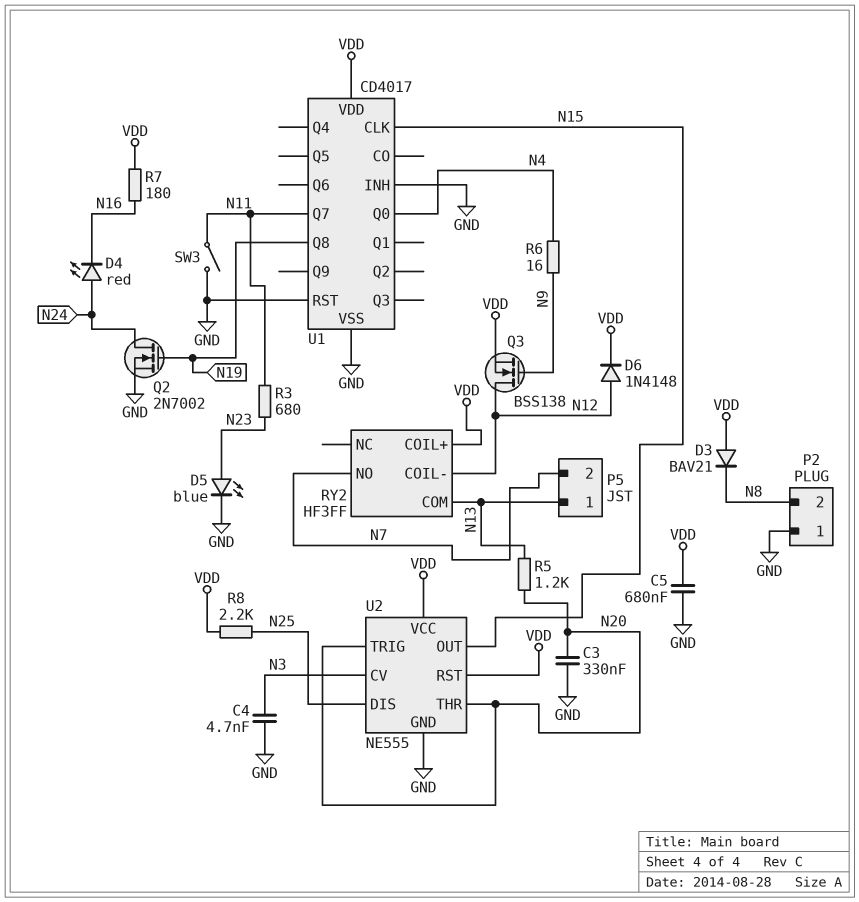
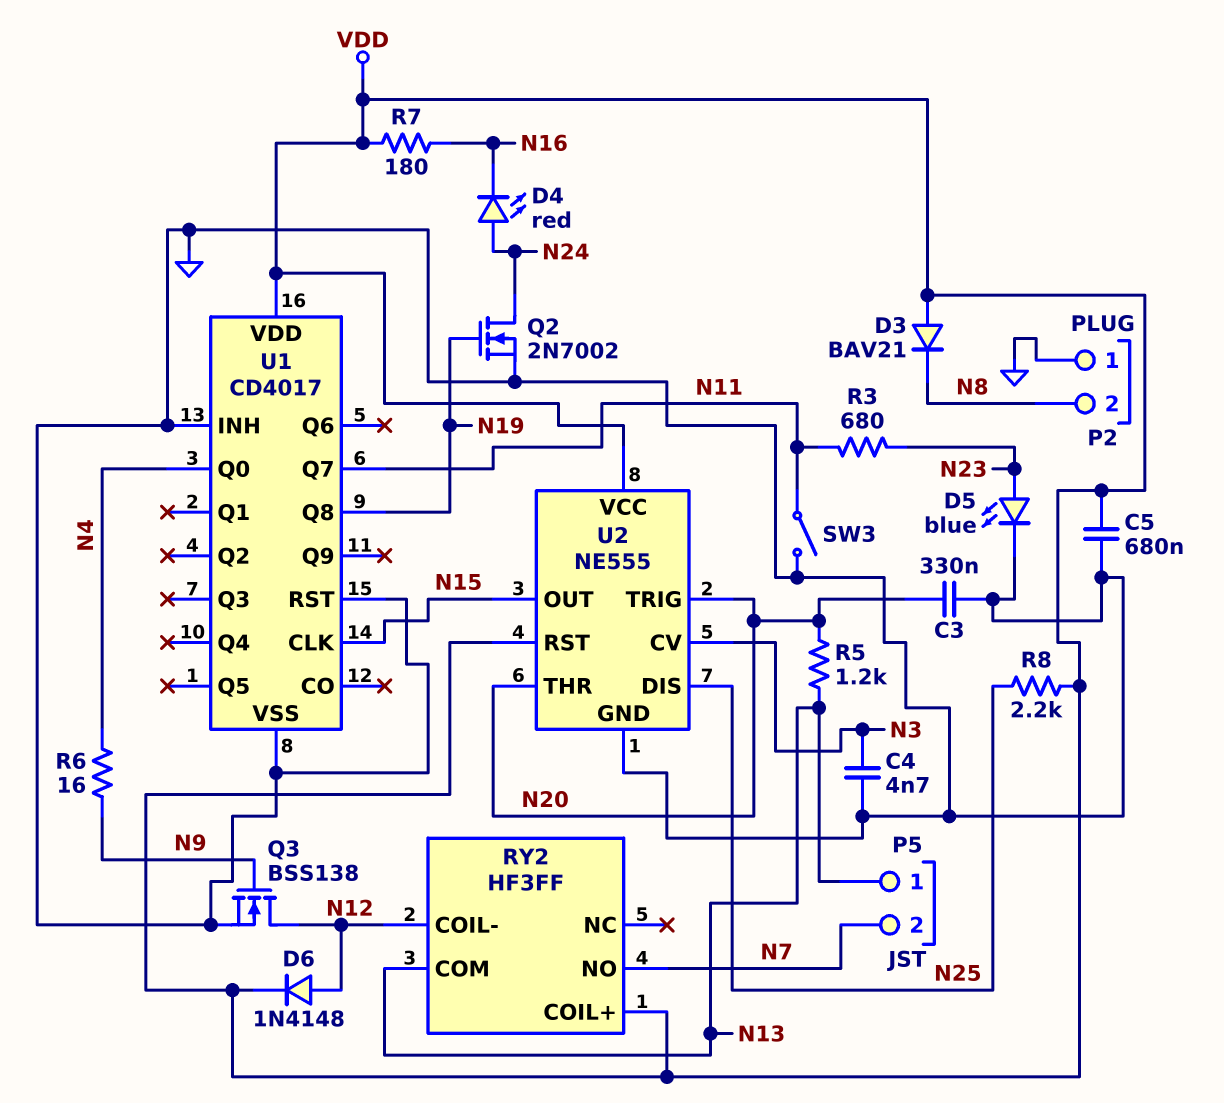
Q3: NMOS BSS138 (G N9, D N12, S VDD) -> NMOS BSS138 (G N9, D N12, S GND)

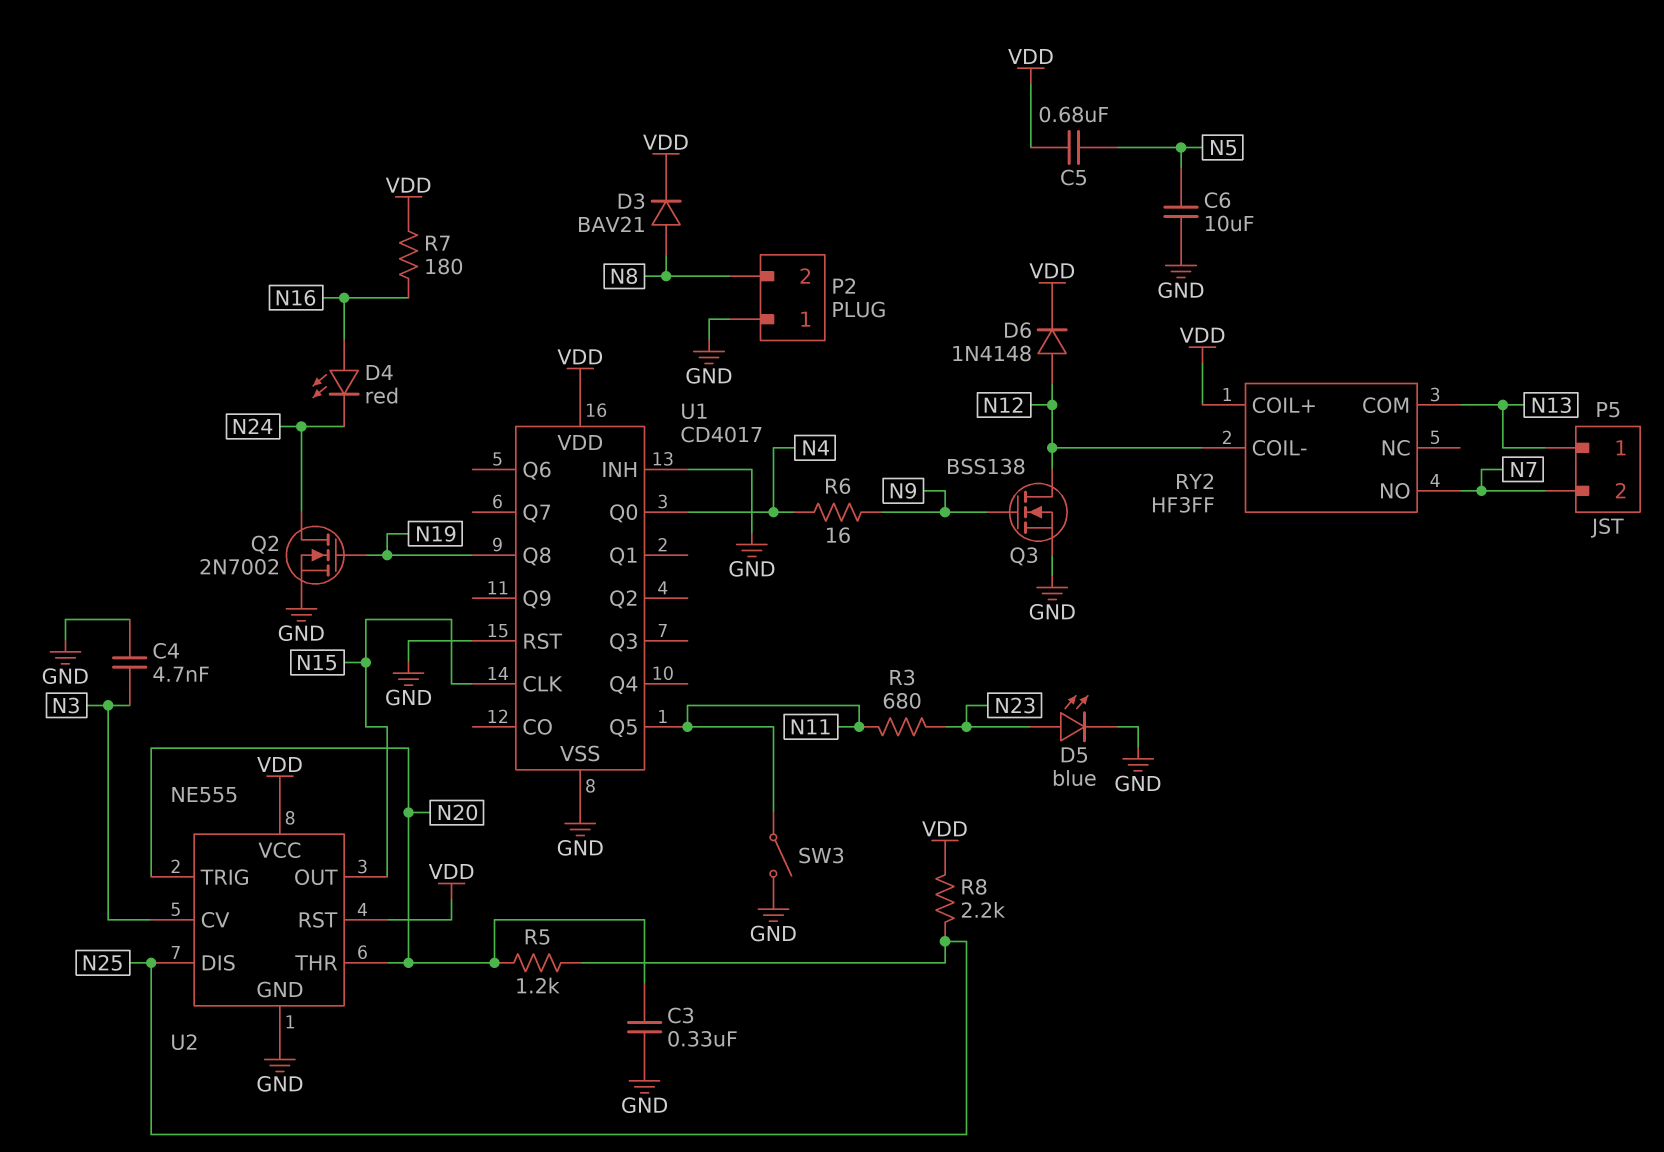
C5: 680nF (GND, VDD) -> 680nF (N5, VDD)
C6: none -> 10uF (GND, N5)
D3: diode BAV21 (A VDD, K N8) -> diode BAV21 (A N8, K VDD)
D4: LED red (A N24, K N16) -> LED red (A N16, K N24)
R5: 1.2k (N13, N20) -> 1.2k (N20, N25)
U1 pin Q5: none -> N11
U1 pin Q7: N11 -> none

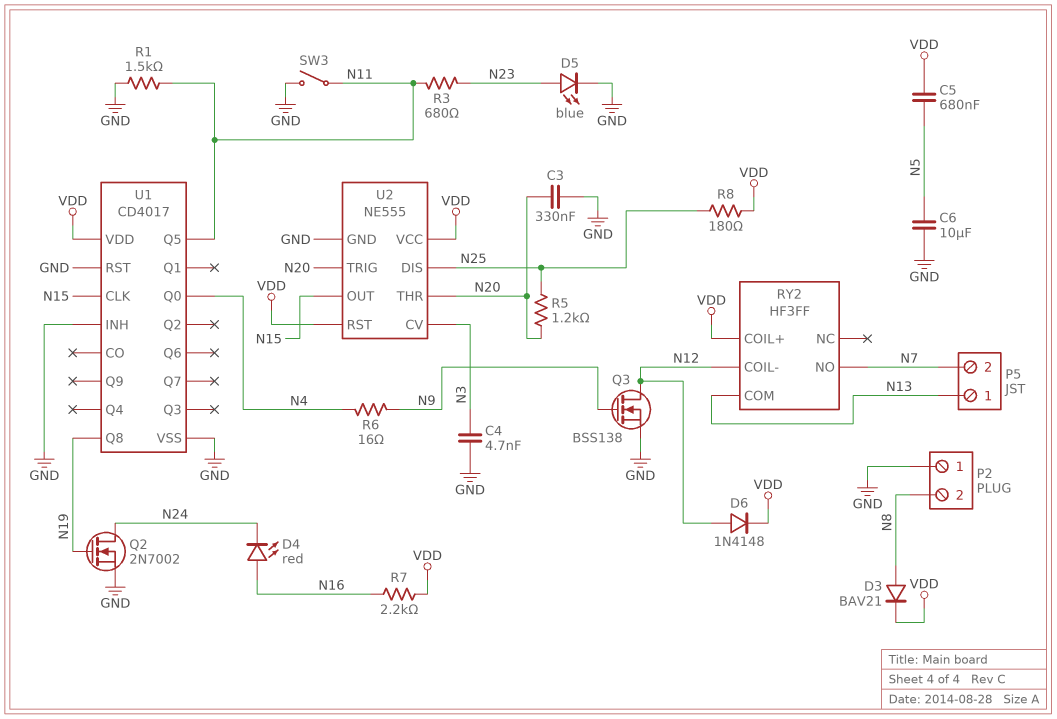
R1: none -> 1.5k (GND, N11)
R7: 180 (N16, VDD) -> 2.2k (N16, VDD)
R8: 2.2k (N25, VDD) -> 180 (N25, VDD)

